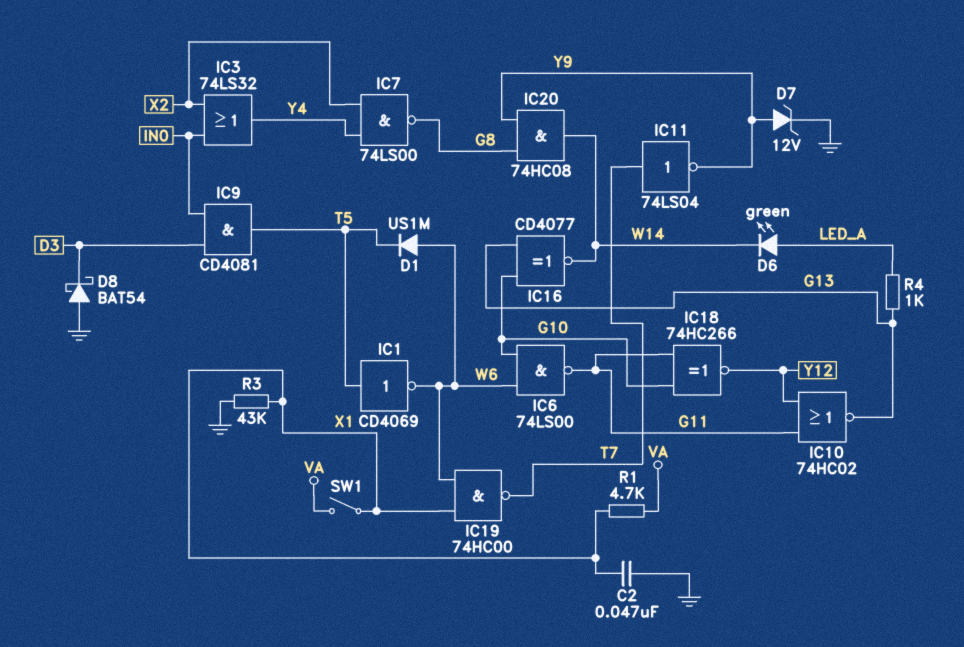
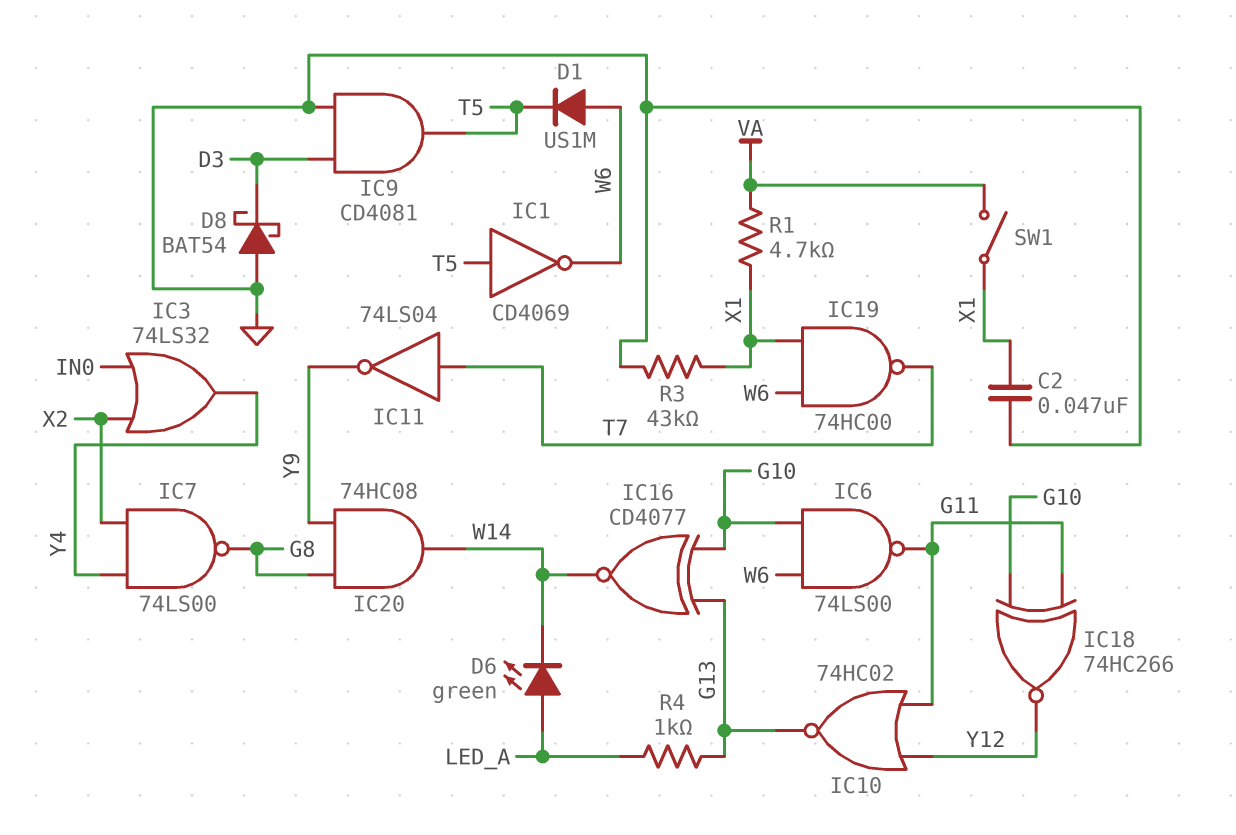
D7: zener 12V (A Y9, K GND) -> none
IC9: AND CD4081 (in D3, in IN0, out T5) -> AND CD4081 (in D3, in GND, out T5)

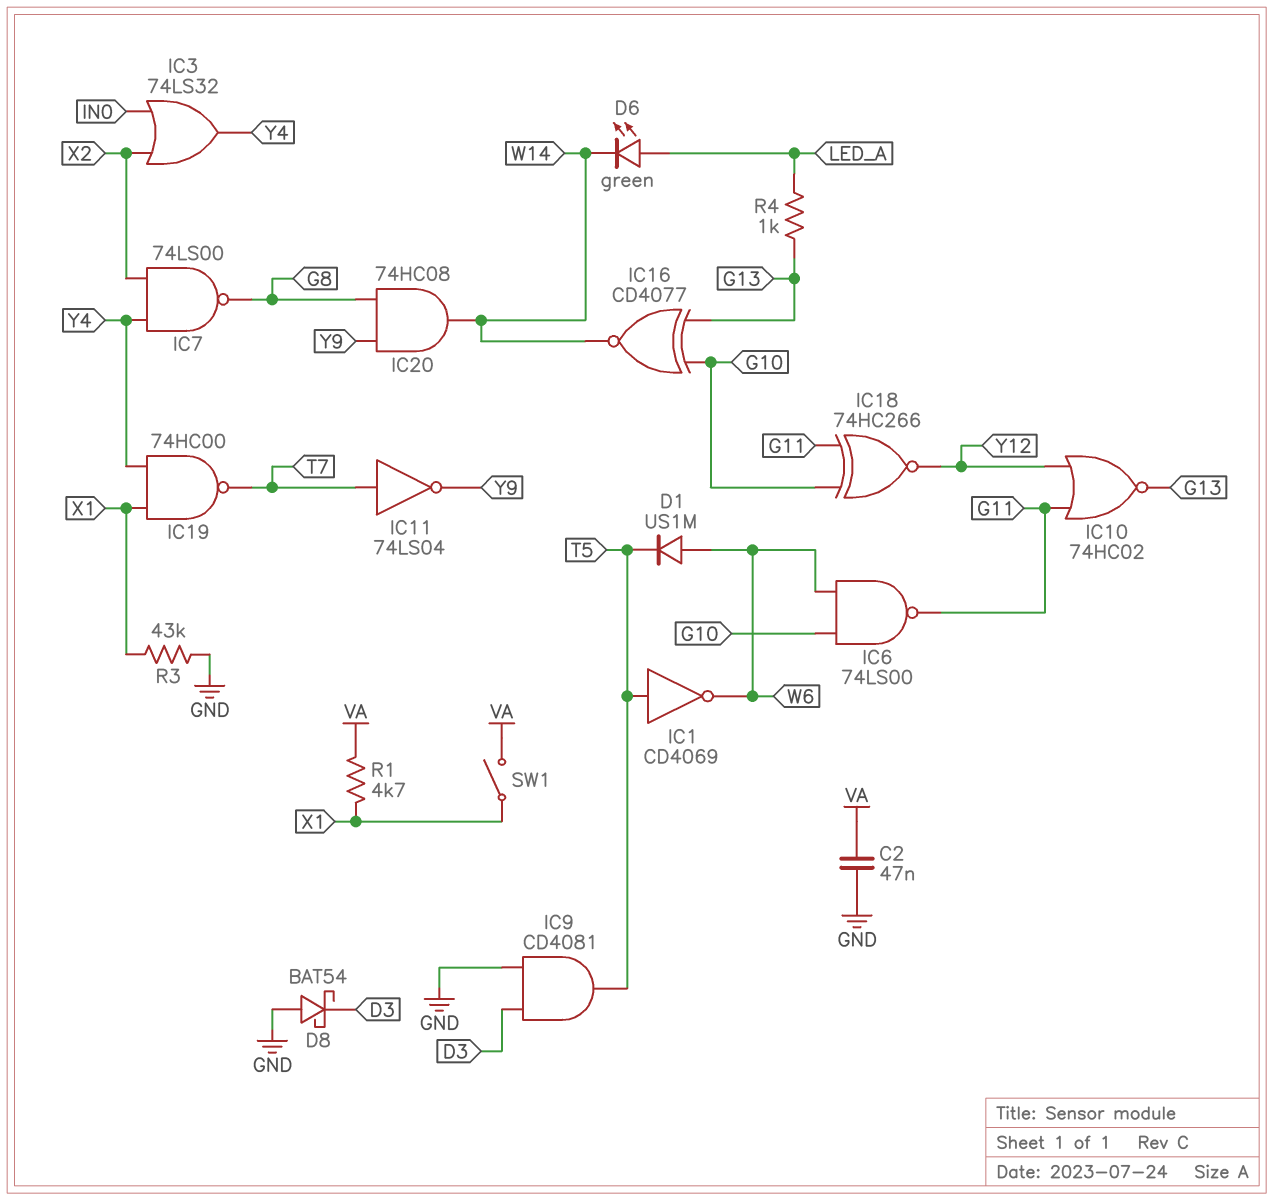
C2: 47nF (GND, X1) -> 47nF (GND, VA)
IC19: NAND 74HC00 (in W6, in X1, out T7) -> NAND 74HC00 (in X1, in Y4, out T7)

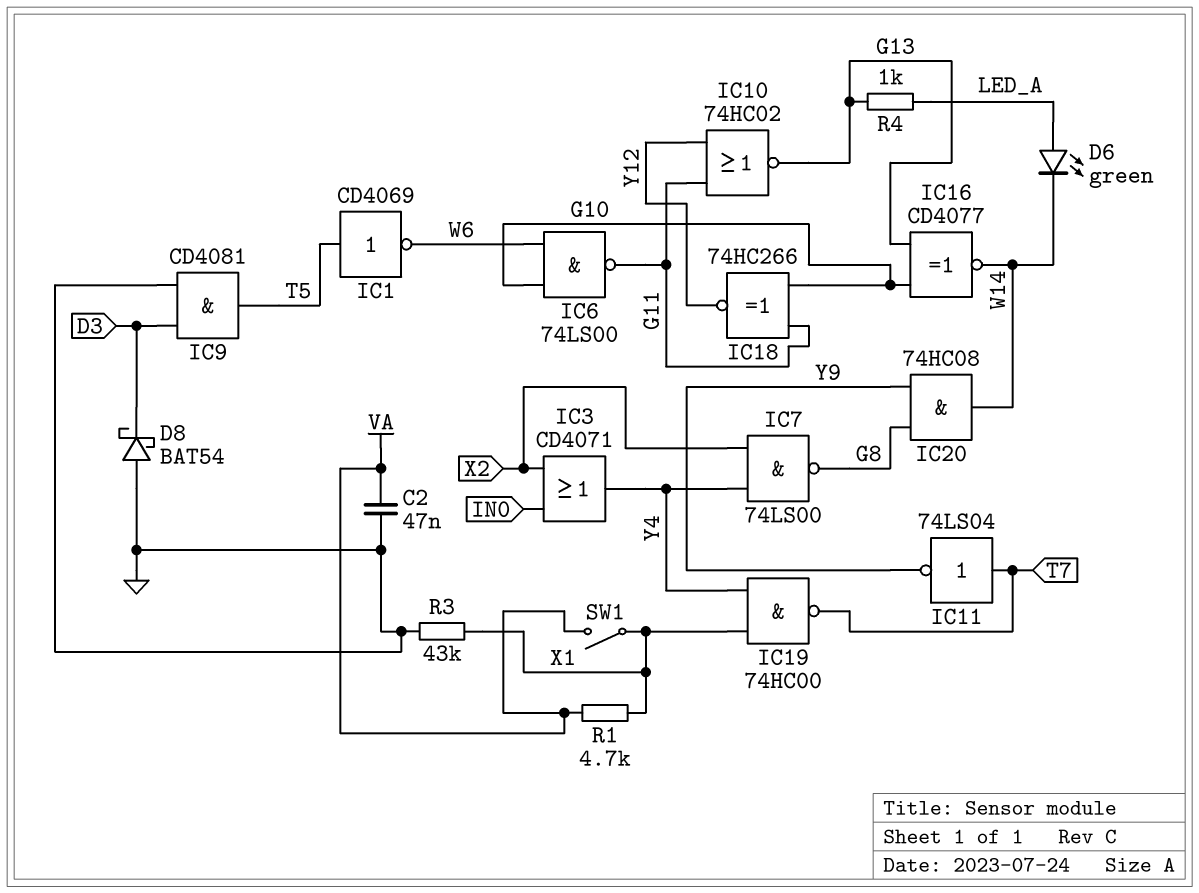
D1: diode US1M (A W6, K T5) -> none
IC3: OR 74LS32 (in IN0, in X2, out Y4) -> OR CD4071 (in IN0, in X2, out Y4)

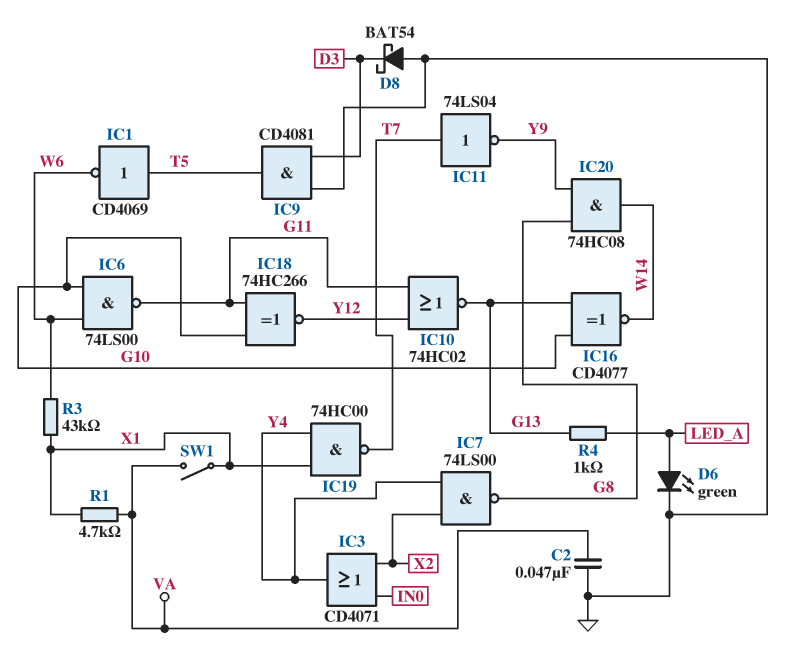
D6: LED green (A LED_A, K W14) -> LED green (A LED_A, K GND)
R3: 43k (GND, X1) -> 43k (W6, X1)

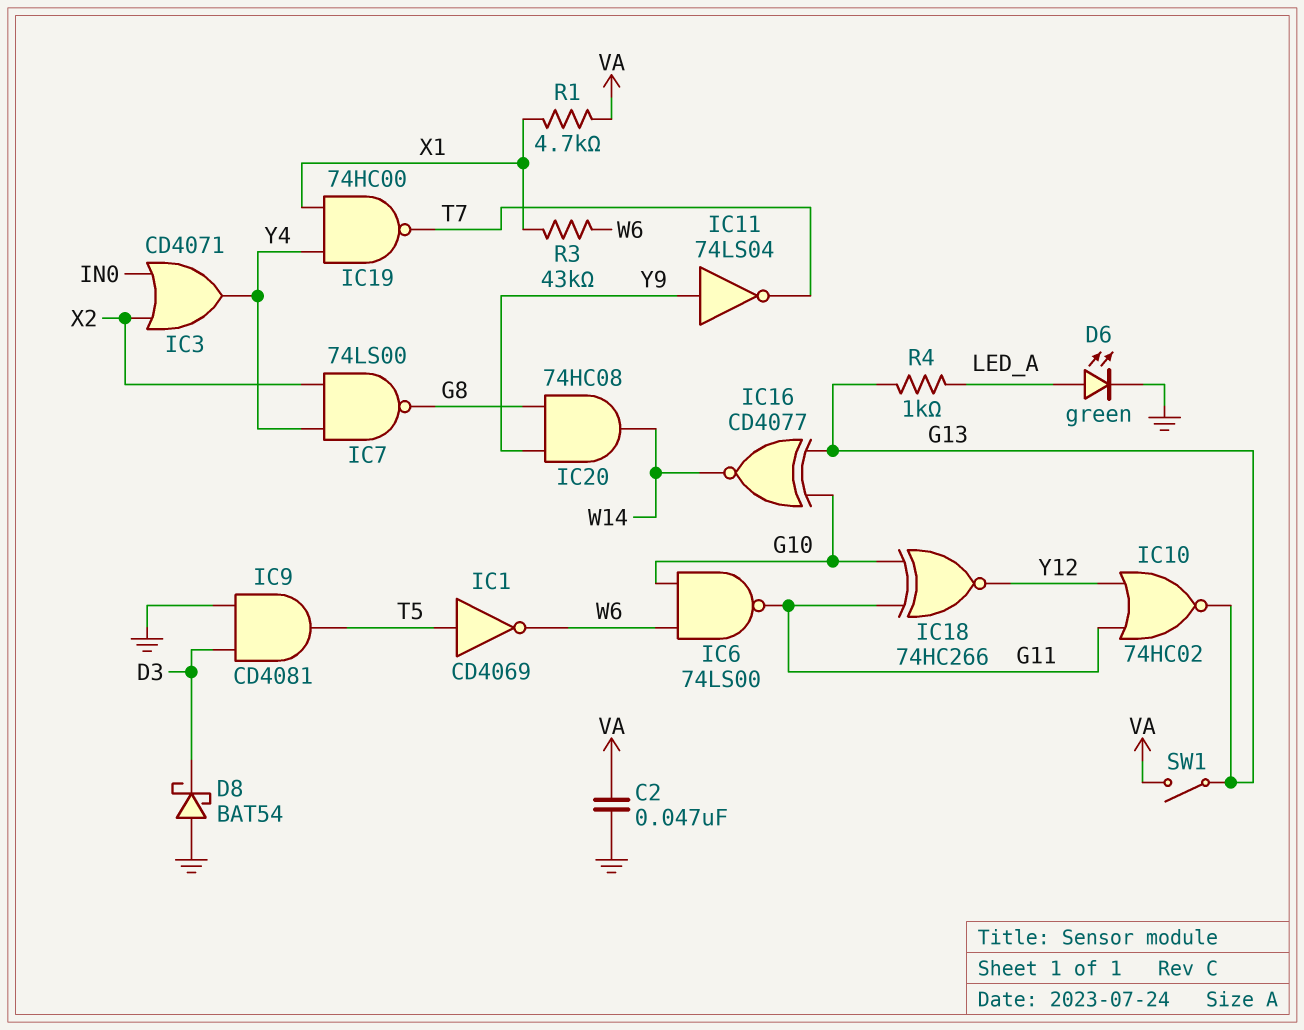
IC11: NOT 74LS04 (in T7, out Y9) -> NOT 74LS04 (in Y9, out T7)
SW1: switch (VA, X1) -> switch (G13, VA)

